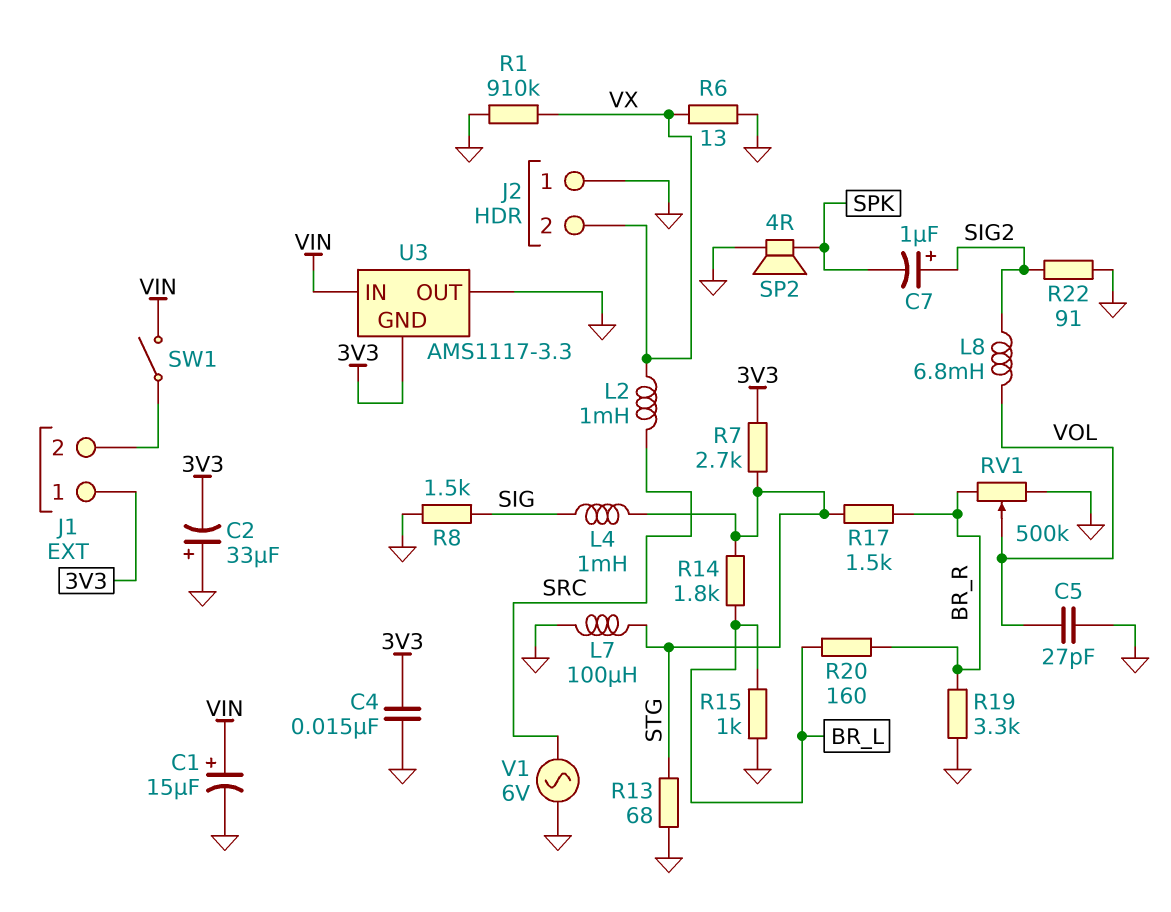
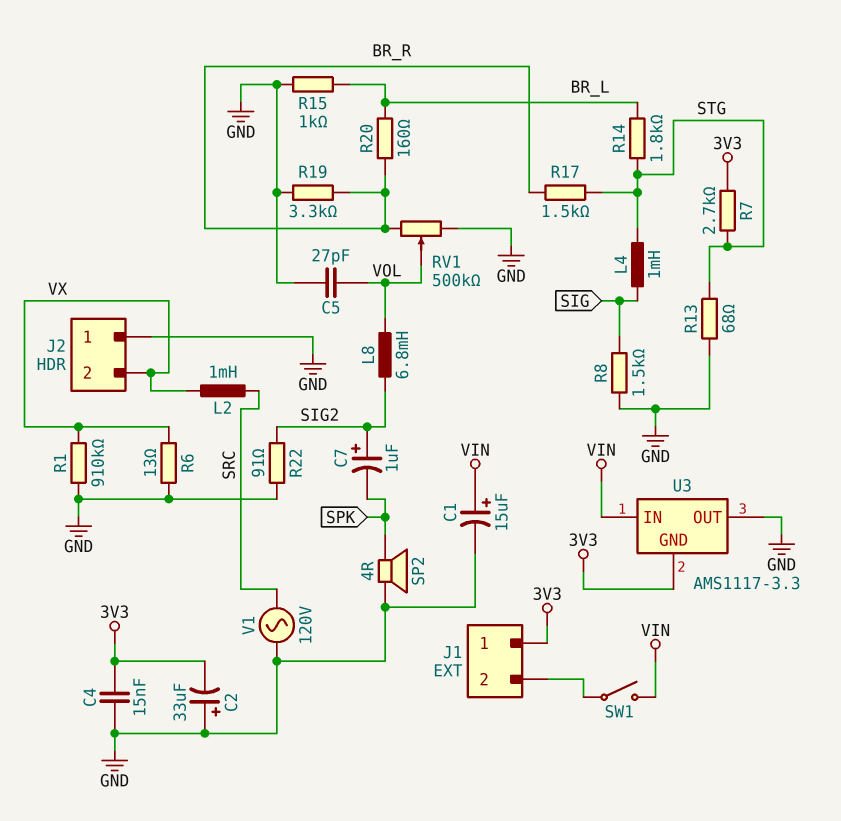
L7: 100uH (GND, STG) -> none
V1: AC 6V (GND, SRC) -> AC 120V (GND, SRC)

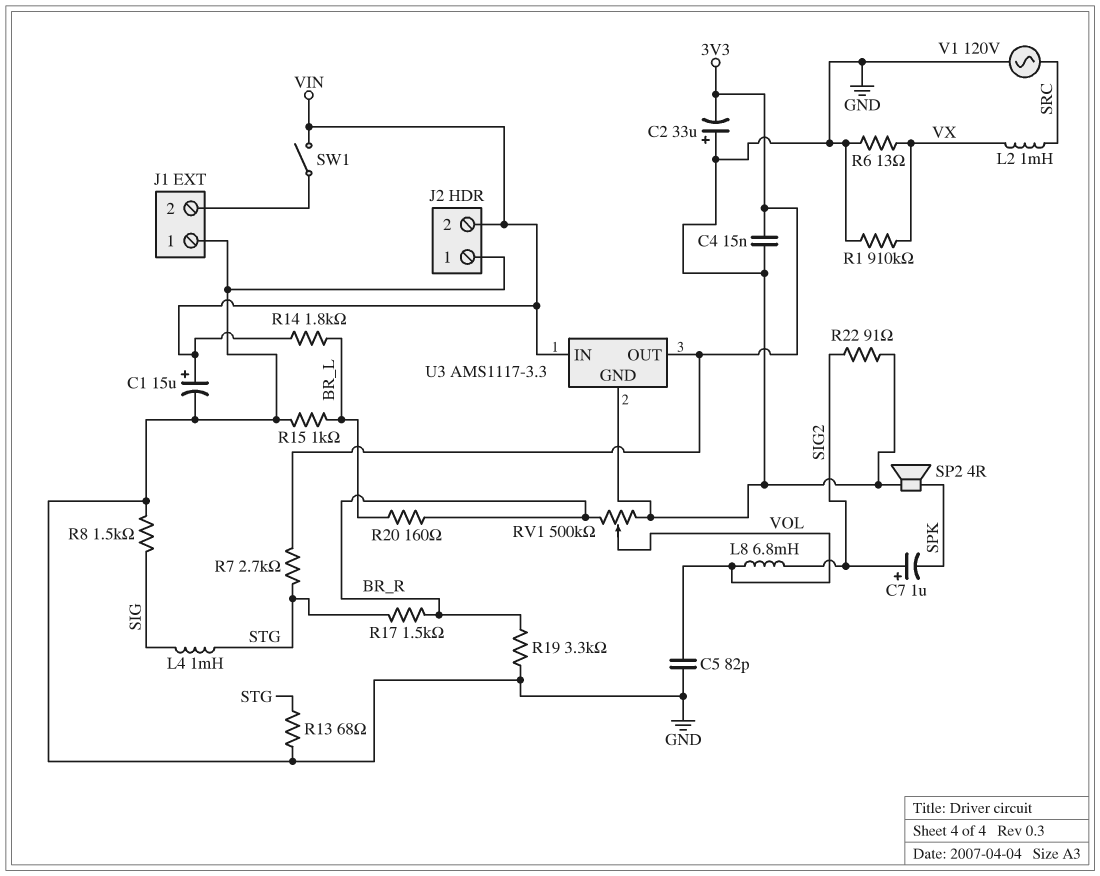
C5: 27pF (GND, VOL) -> 82pF (GND, VOL)
J1 pin 1: 3V3 -> GND
J2 pin 2: VX -> VIN
R14: 1.8k (BR_L, STG) -> 1.8k (BR_L, VIN)
U3 pin GND: 3V3 -> GND
U3 pin OUT: GND -> 3V3

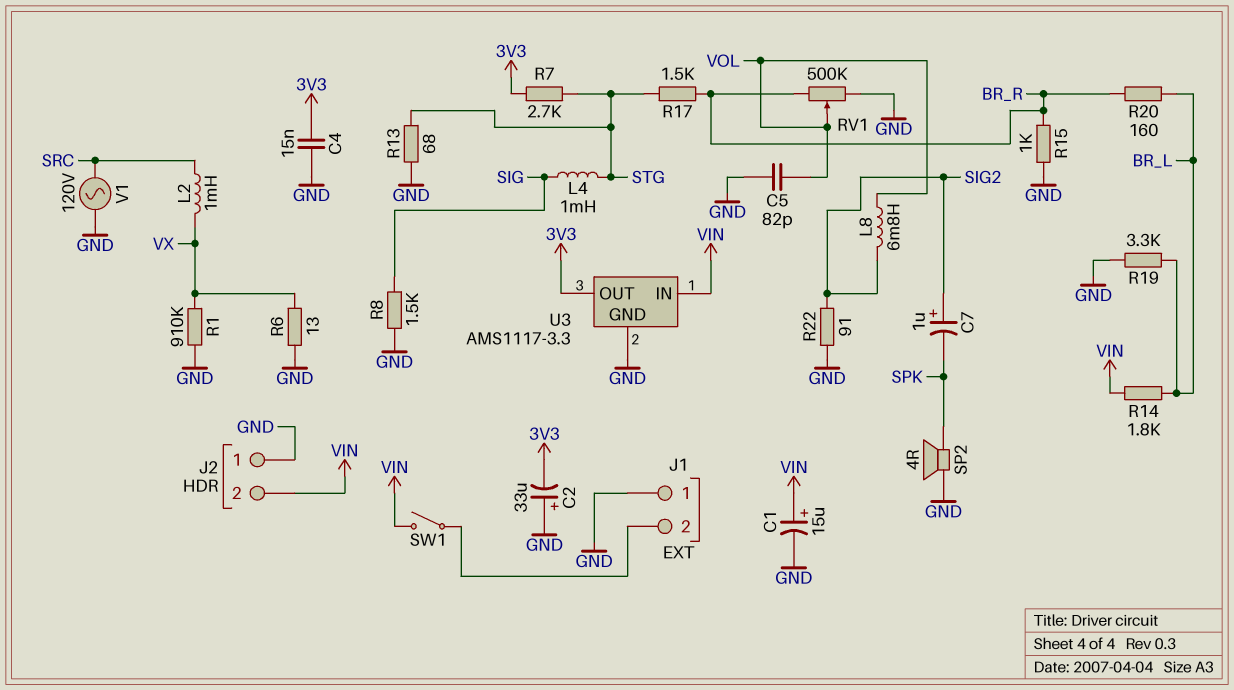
R15: 1k (BR_L, GND) -> 1k (BR_R, GND)
R19: 3.3k (BR_R, GND) -> 3.3k (BR_L, GND)

